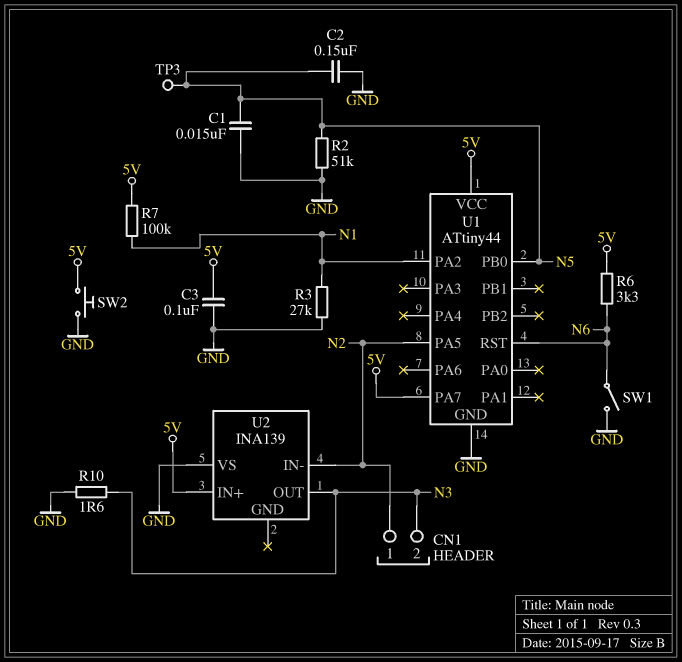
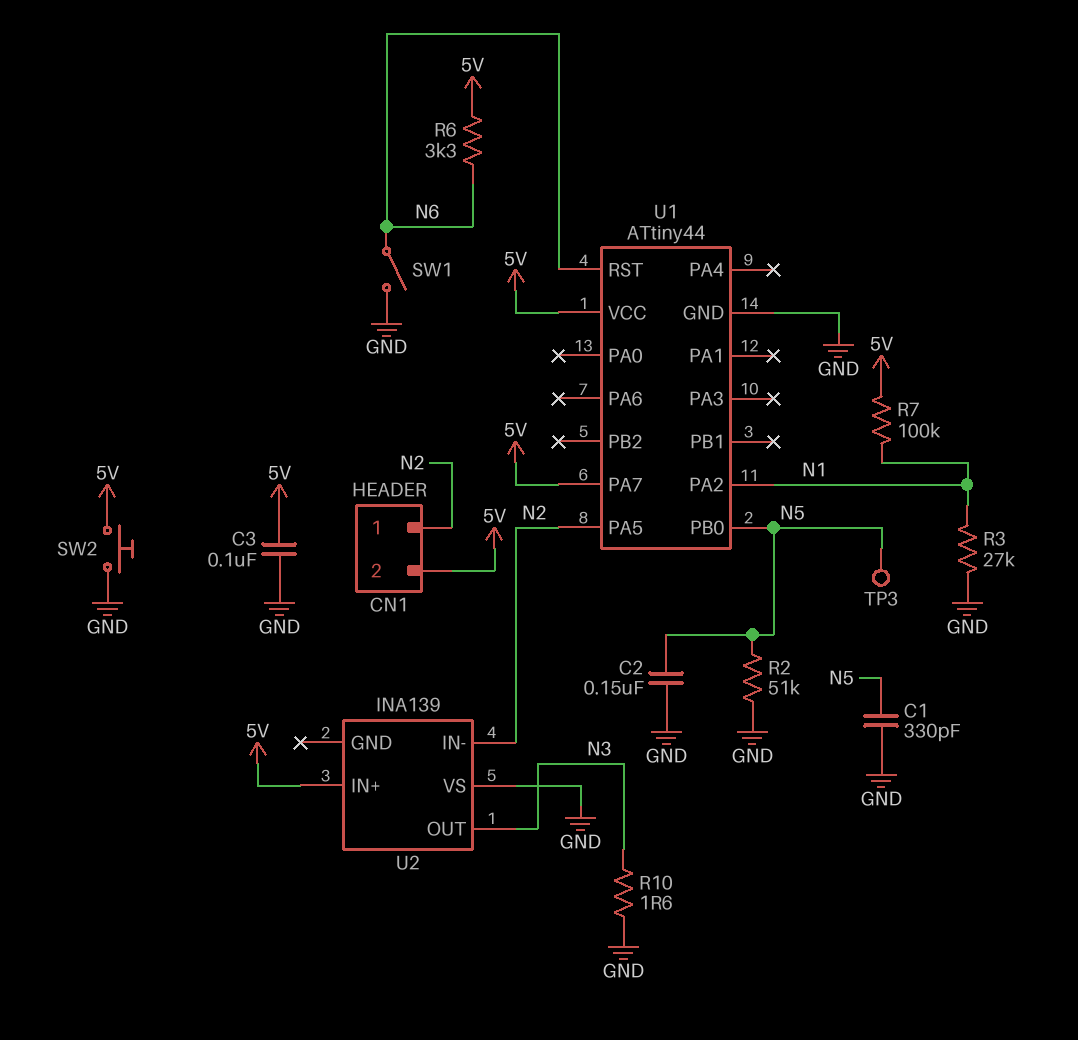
C1: 15nF (GND, N5) -> 330pF (GND, N5)
CN1 pin 2: N3 -> 5V

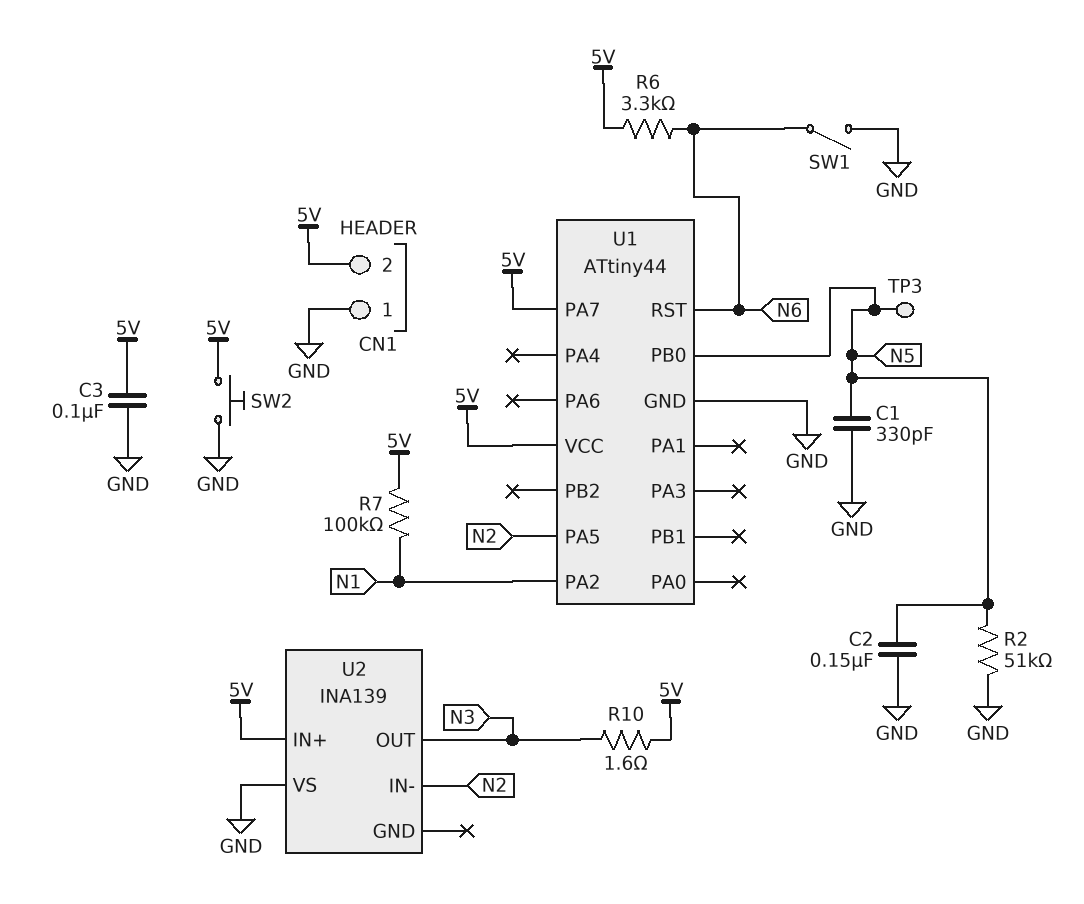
CN1 pin 1: N2 -> GND
R3: 27k (GND, N1) -> none
R10: 1.6 (GND, N3) -> 1.6 (5V, N3)

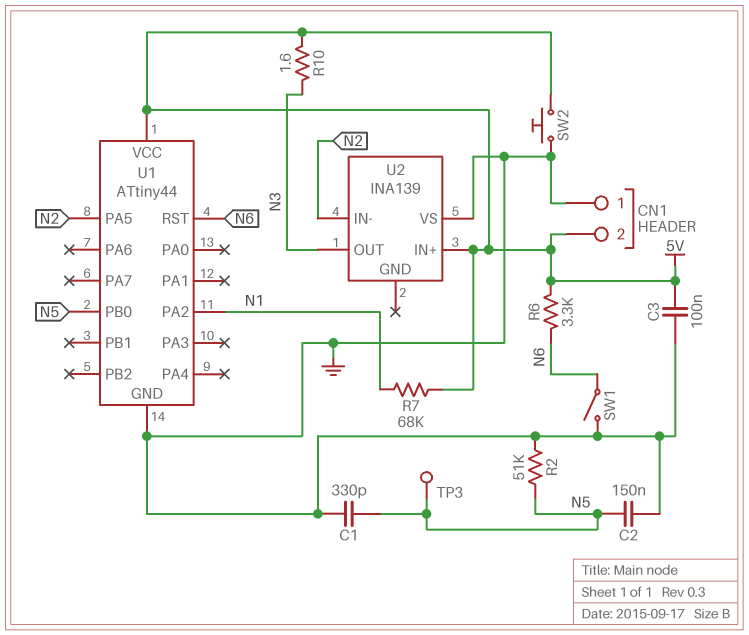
R7: 100k (5V, N1) -> 68k (5V, N1)
U1 pin PA7: 5V -> none

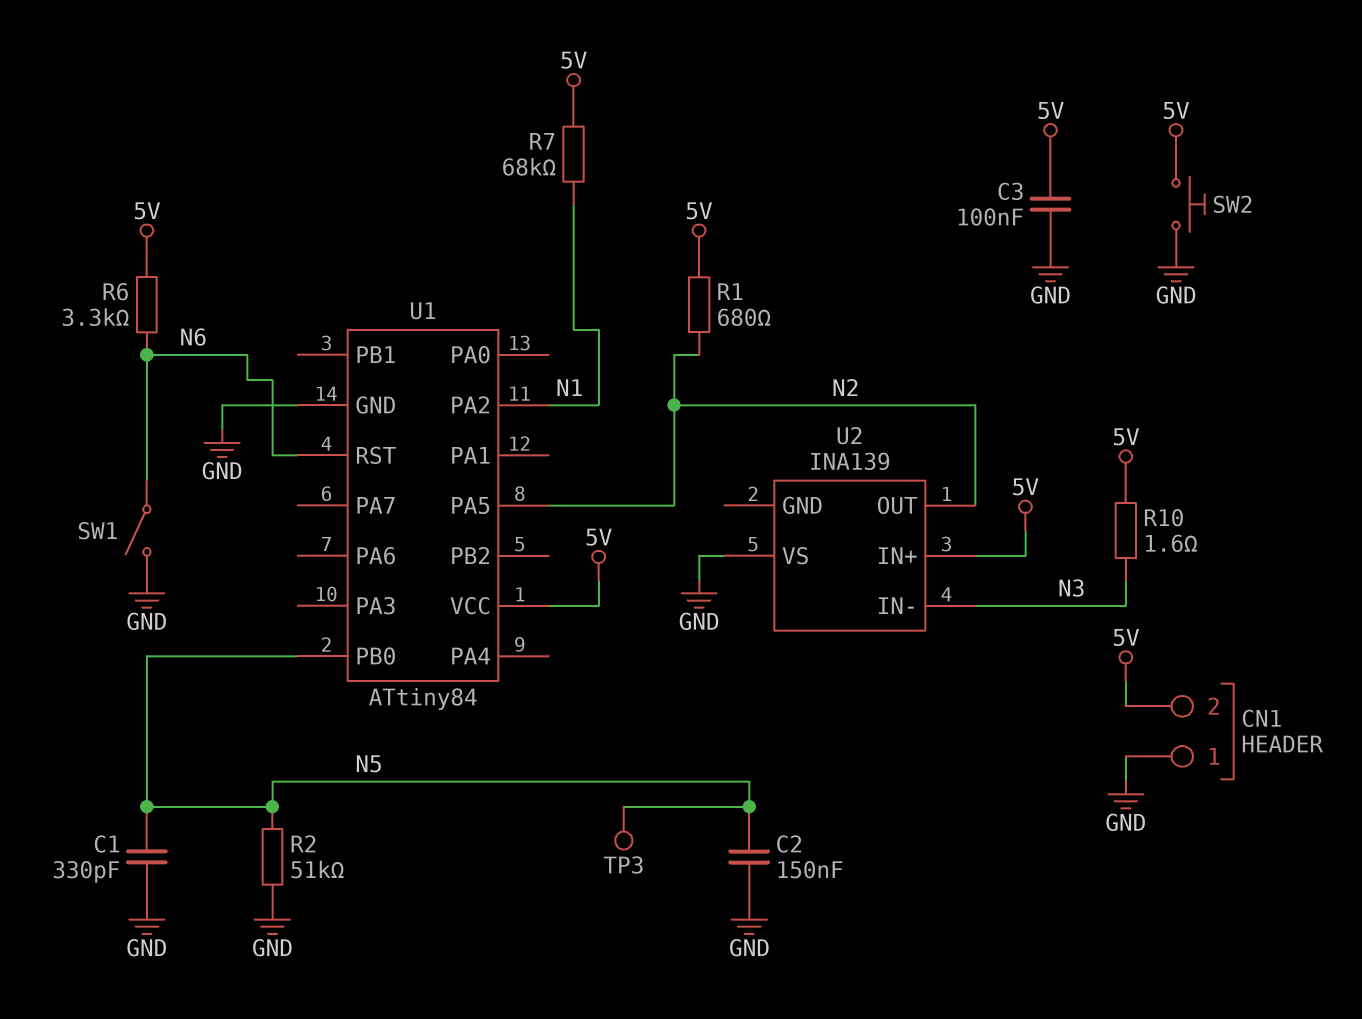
R1: none -> 680 (5V, N2)
U1: ATtiny44 -> ATtiny84
U2 pin IN-: N2 -> N3
U2 pin OUT: N3 -> N2

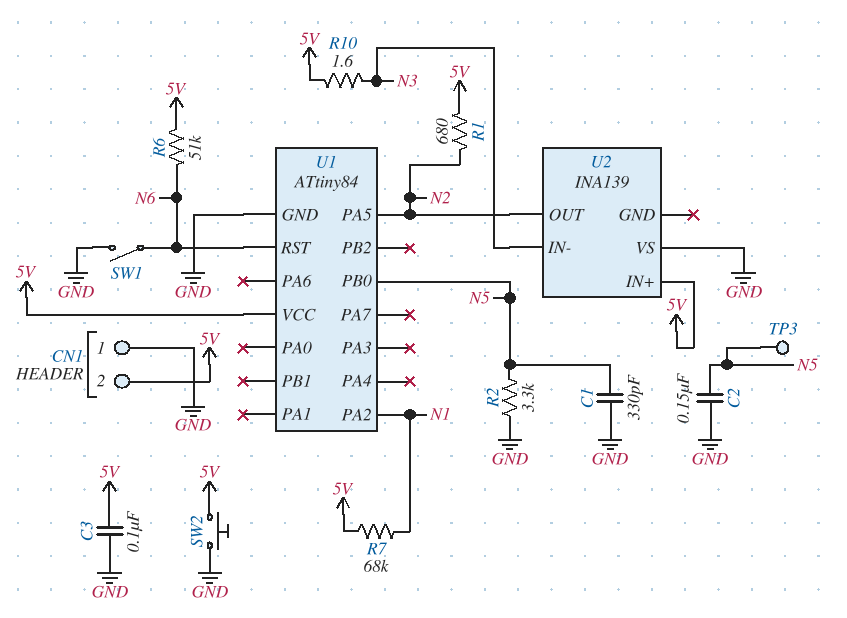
R2: 51k (GND, N5) -> 3.3k (GND, N5)
R6: 3.3k (5V, N6) -> 51k (5V, N6)

